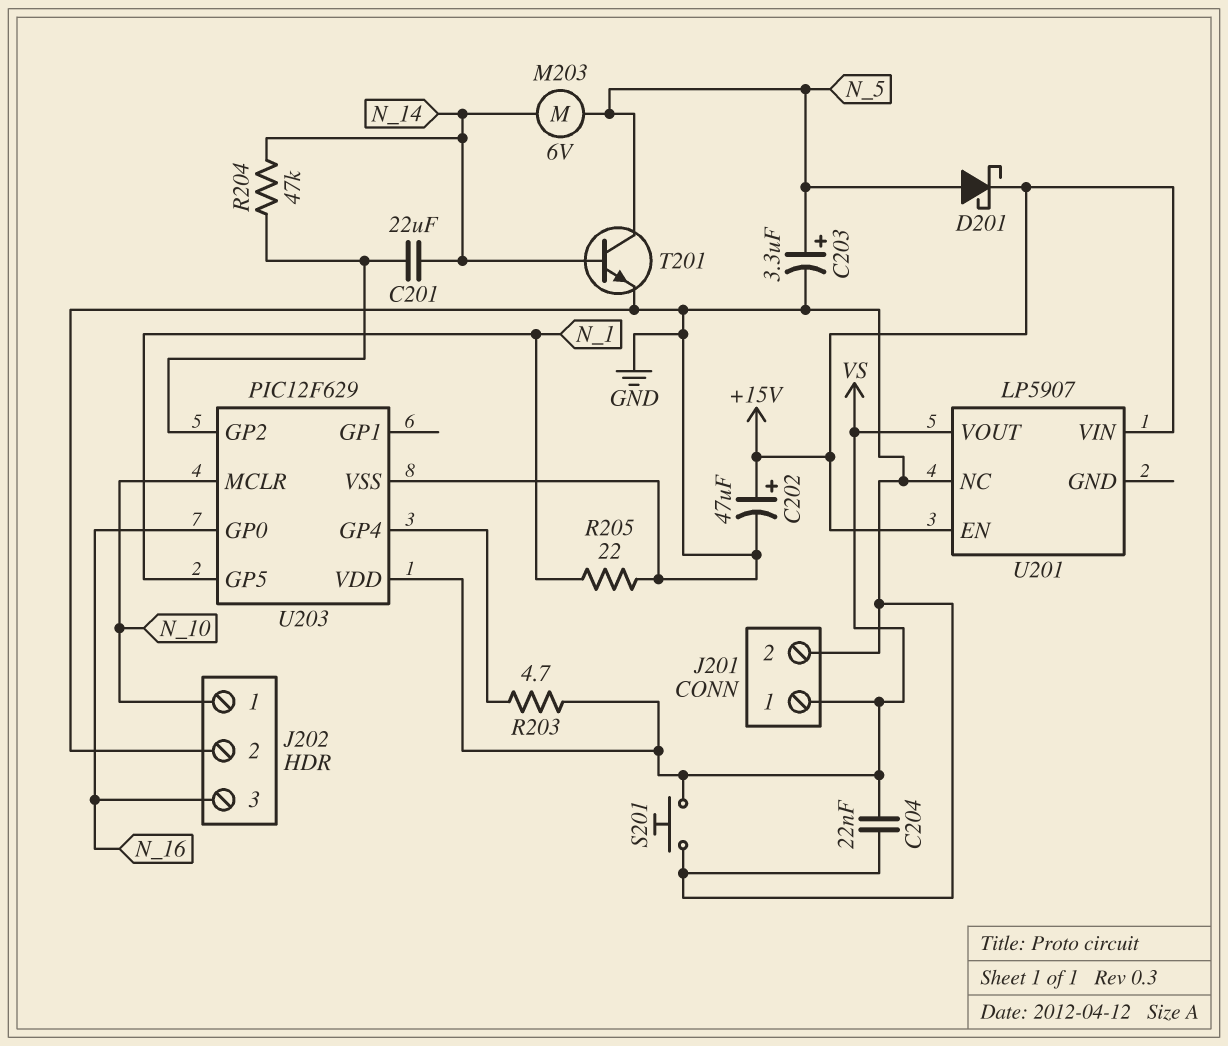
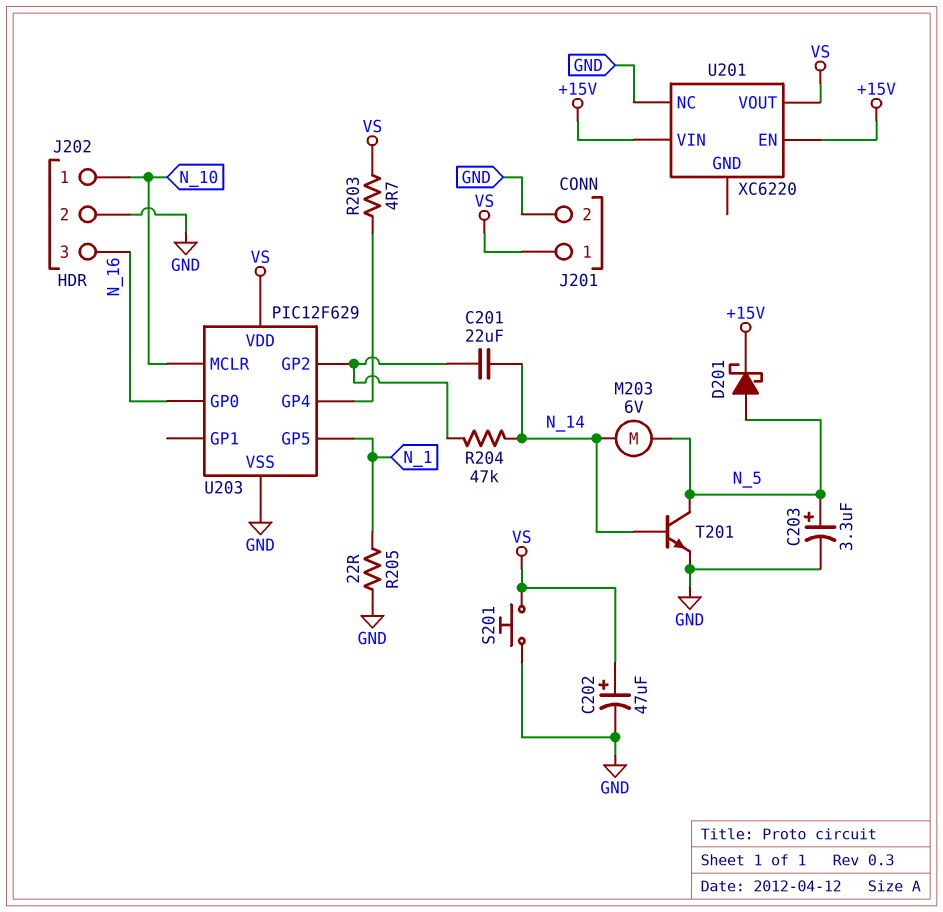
C202: 47uF (plus +15V, minus GND) -> 47uF (plus VS, minus GND)
C204: 22nF (GND, VS) -> none
U201: LP5907 -> XC6220

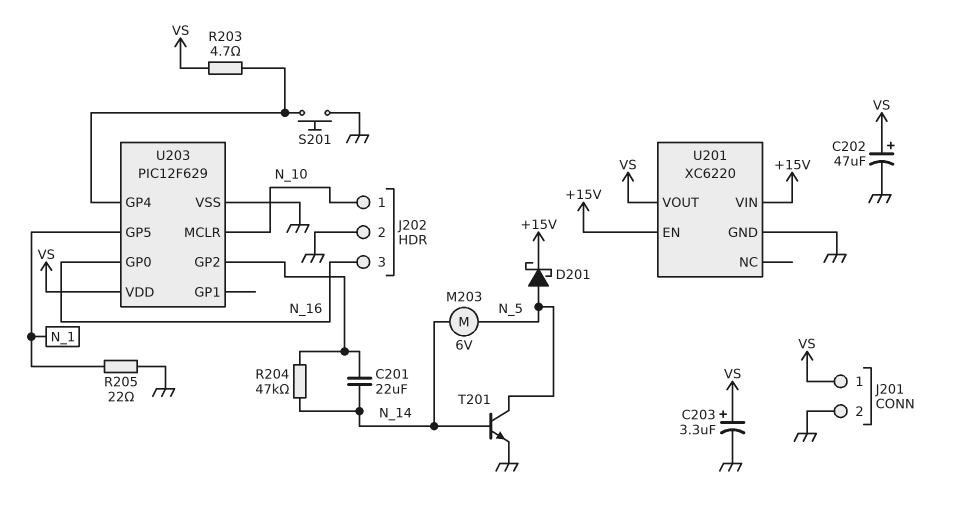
C203: 3.3uF (plus N_5, minus GND) -> 3.3uF (plus VS, minus GND)
S201: button (GND, VS) -> button (GND, U203/GP4)
U201 pin GND: none -> GND
U201 pin NC: GND -> none

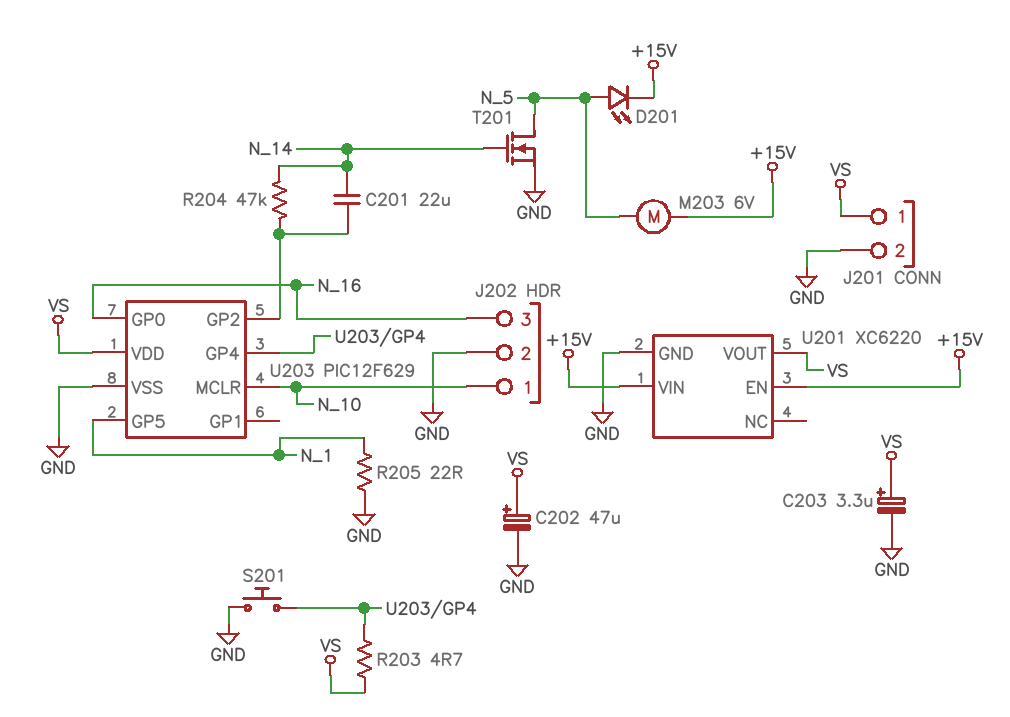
D201: schottky (A N_5, K +15V) -> LED (A N_5, K +15V)
M203: motor 6V (N_5, N_14) -> motor 6V (+15V, N_5)
T201: NPN (B N_14, C N_5, E GND) -> NMOS (G N_14, D N_5, S GND)

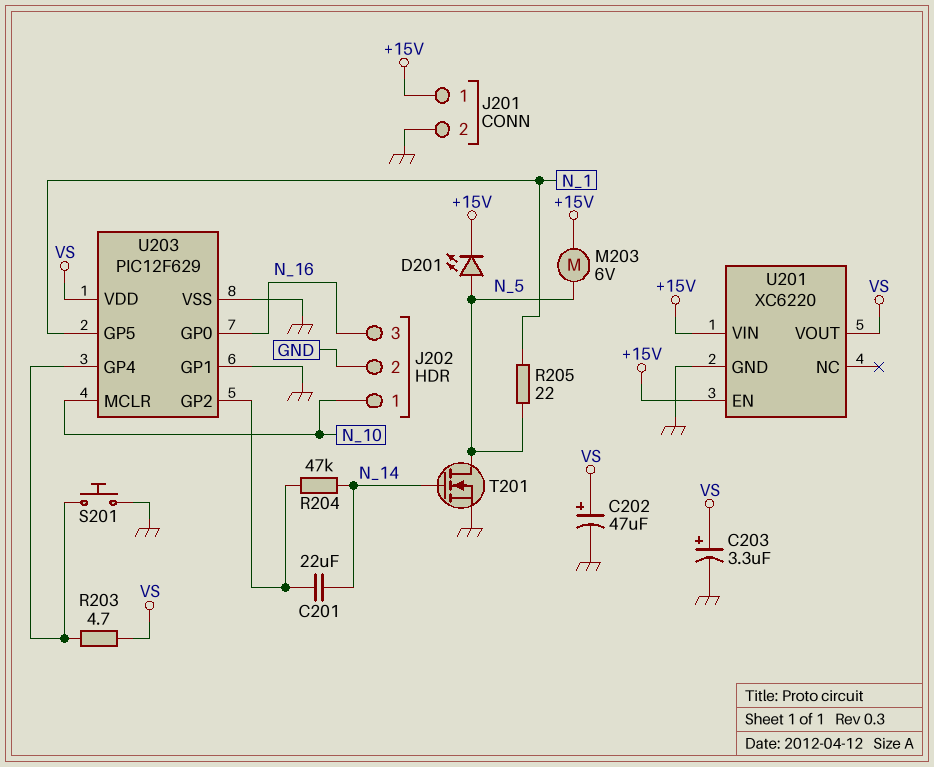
J201 pin 1: VS -> +15V
R205: 22 (GND, N_1) -> 22 (N_1, N_5)
U203 pin GP1: none -> GND

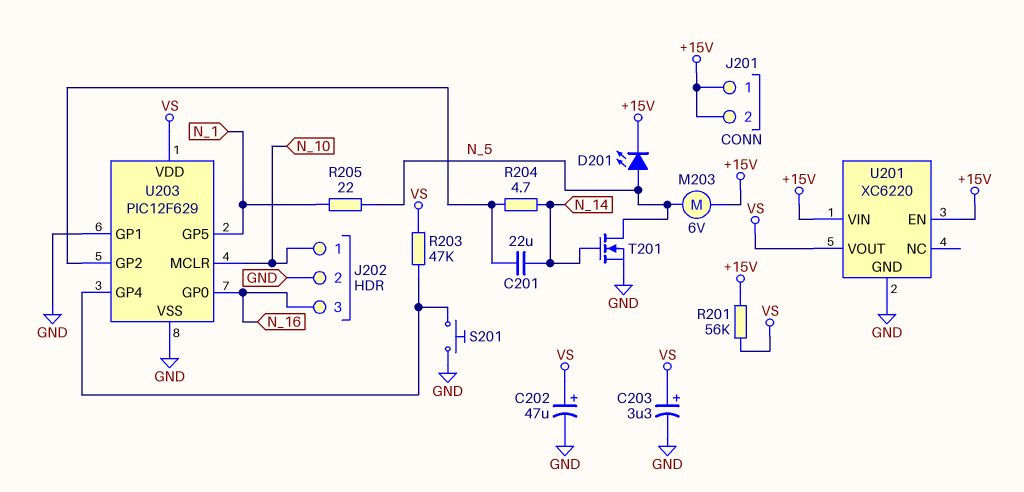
J201 pin 2: GND -> +15V
R201: none -> 56k (+15V, VS)
R203: 4.7 (U203/GP4, VS) -> 47k (U203/GP4, VS)
R204: 47k (N_14, U203/GP2) -> 4.7 (N_14, U203/GP2)

